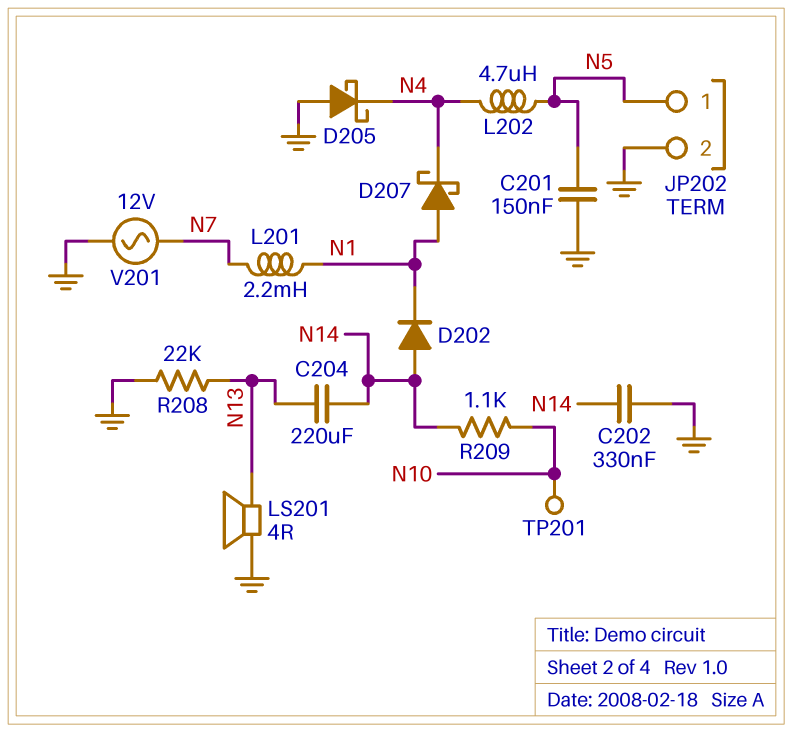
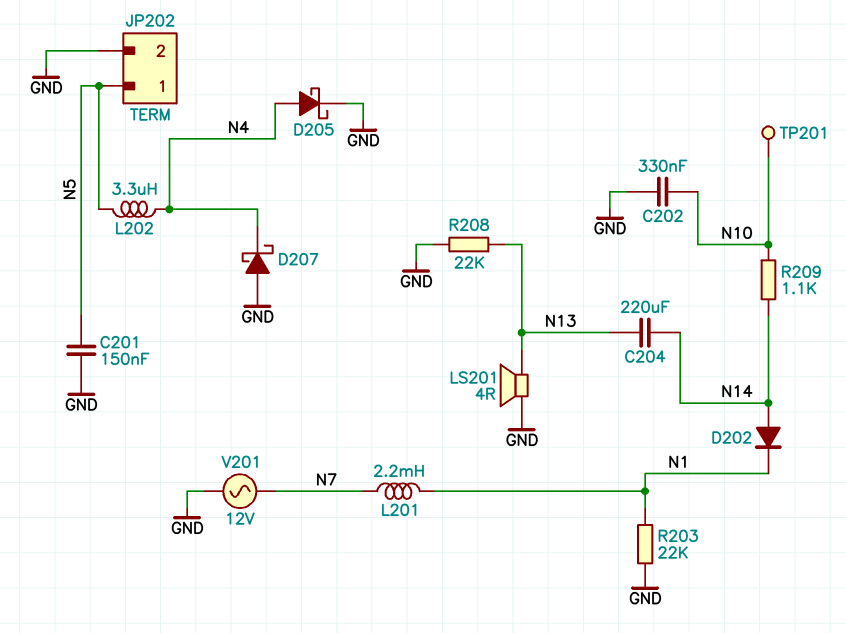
C202: 330nF (GND, N14) -> 330nF (GND, N10)
D205: schottky (A GND, K N4) -> schottky (A N4, K GND)
D207: schottky (A N1, K N4) -> schottky (A GND, K N4)
L202: 4.7uH (N4, N5) -> 3.3uH (N4, N5)
R203: none -> 22k (GND, N1)

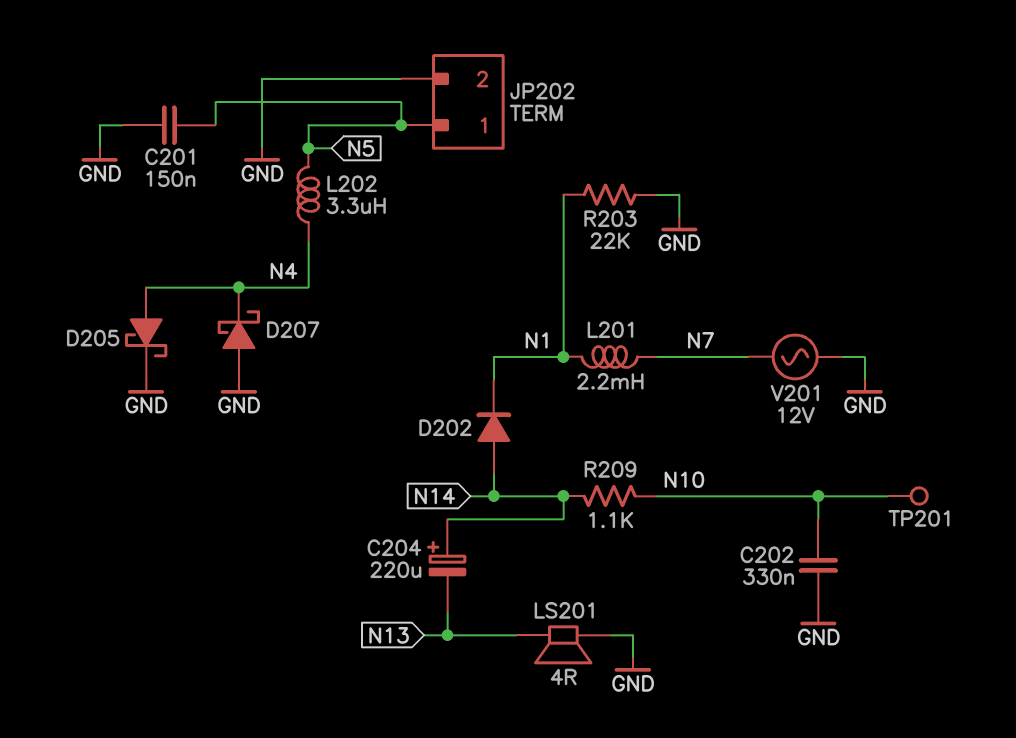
C204: 220uF (N13, N14) -> 220uF (plus N14, minus N13)
R208: 22k (GND, N13) -> none

